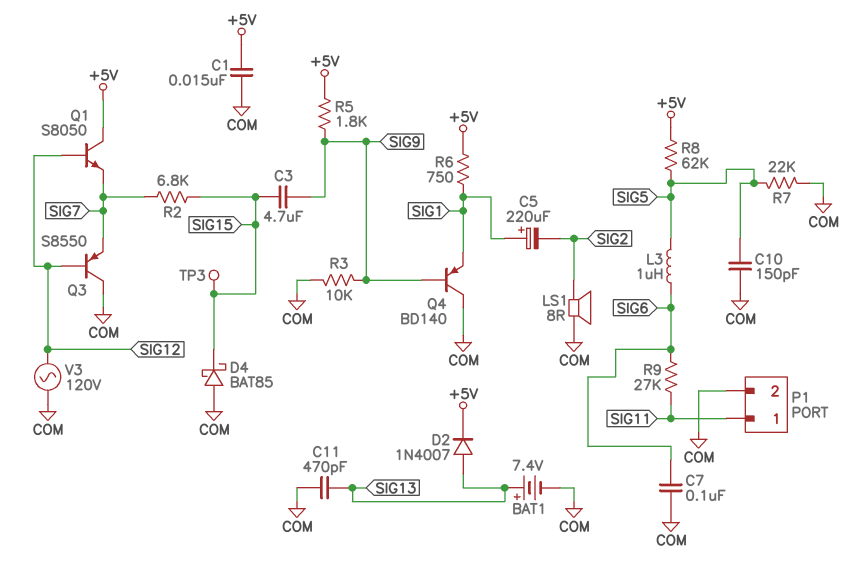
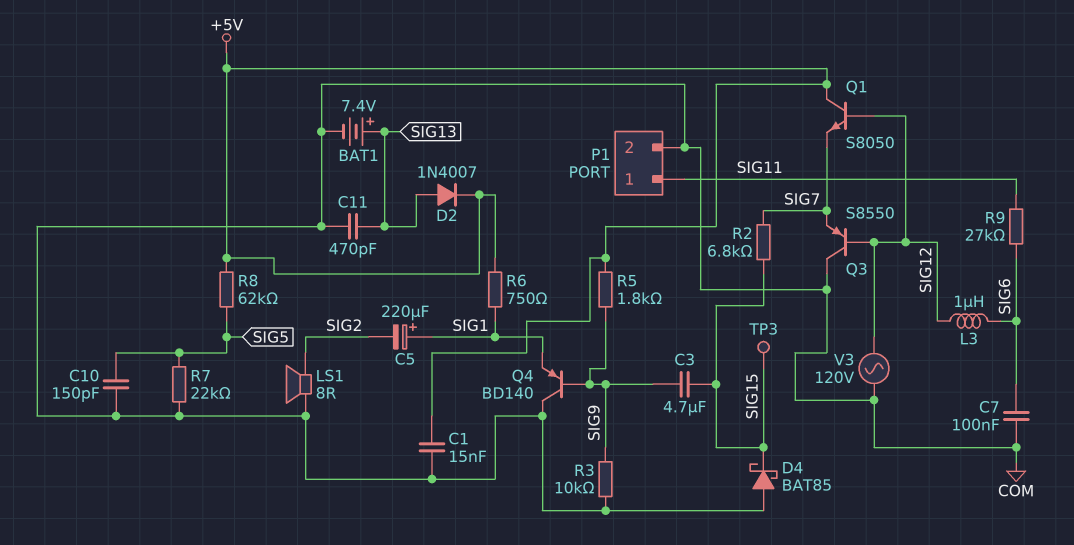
L3: 1uH (SIG5, SIG6) -> 1uH (SIG6, SIG12)

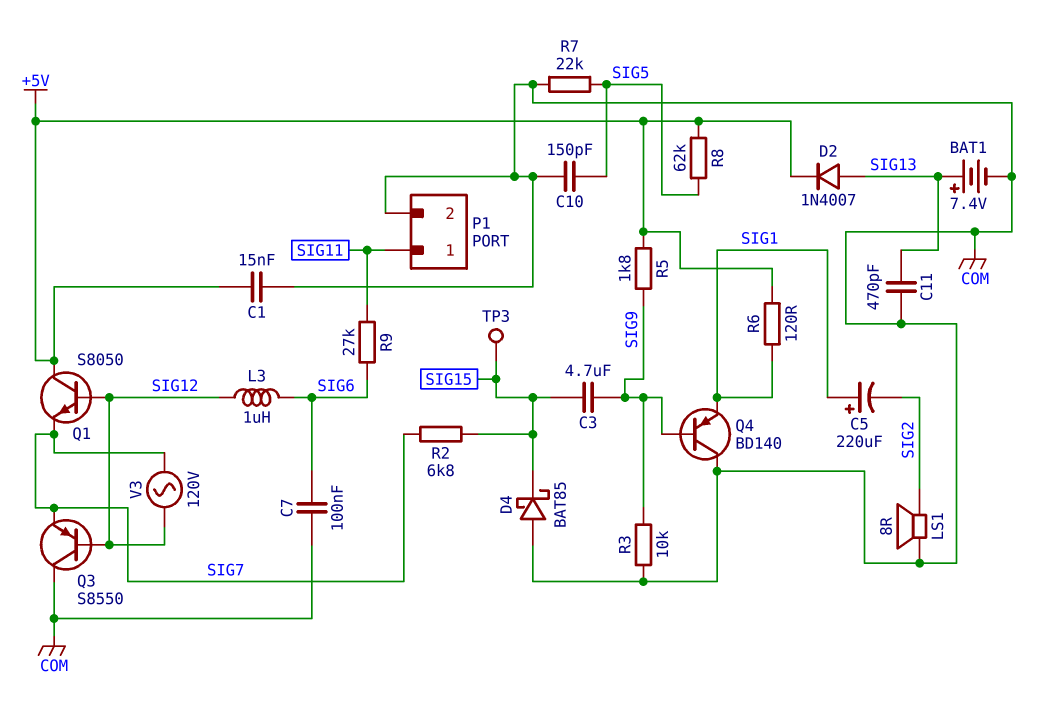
R6: 750 (+5V, SIG1) -> 120 (+5V, SIG1)
V3: AC 120V (COM, SIG12) -> AC 120V (SIG7, SIG12)

